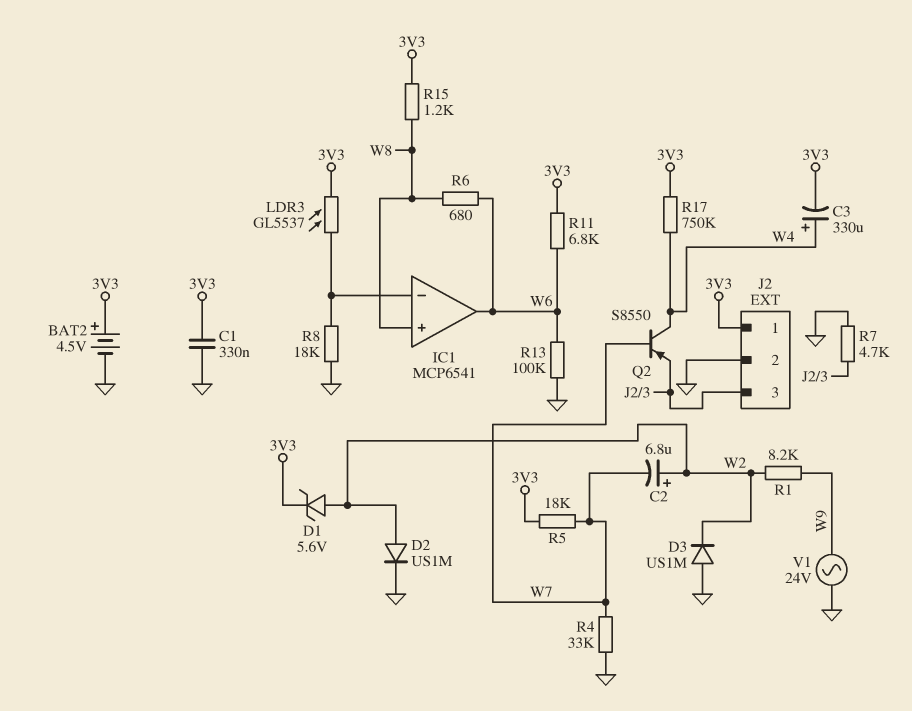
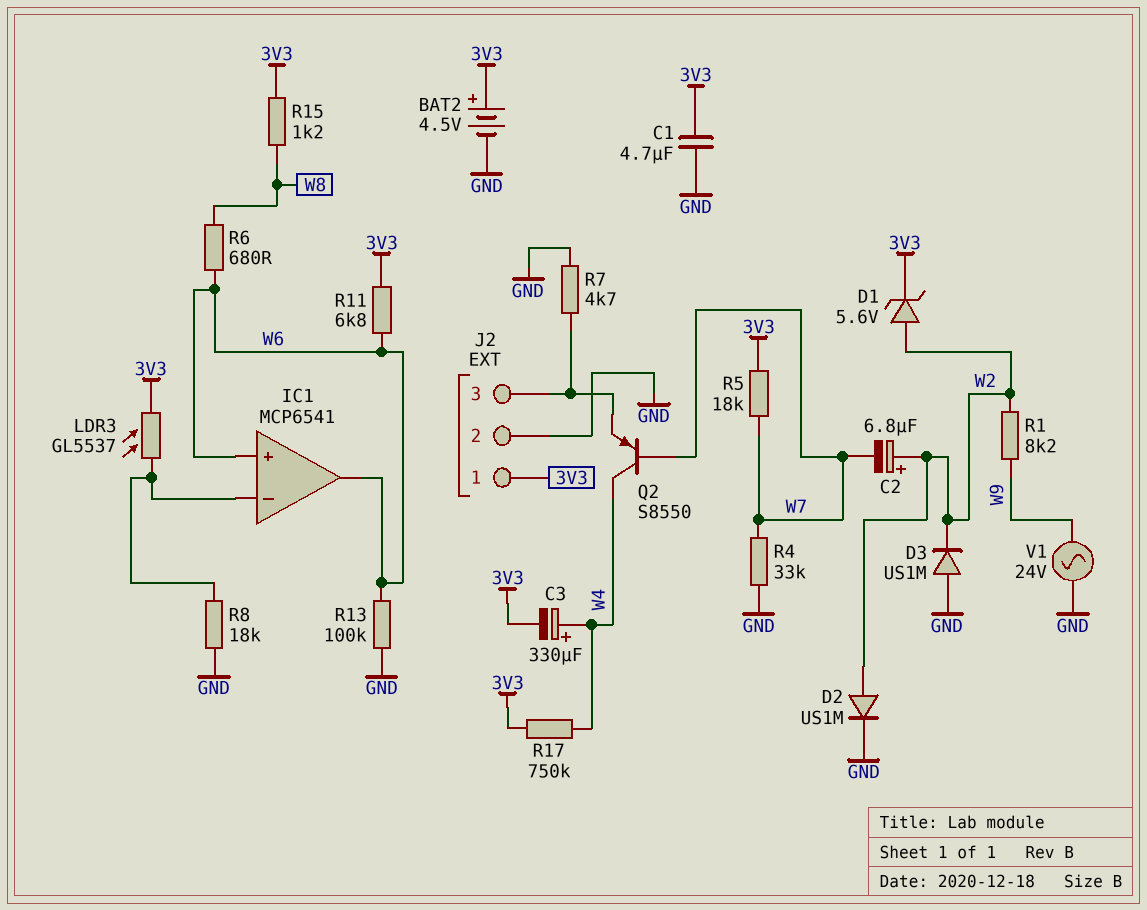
C1: 330nF (3V3, GND) -> 4.7uF (3V3, GND)
IC1 pin in+: W8 -> W6

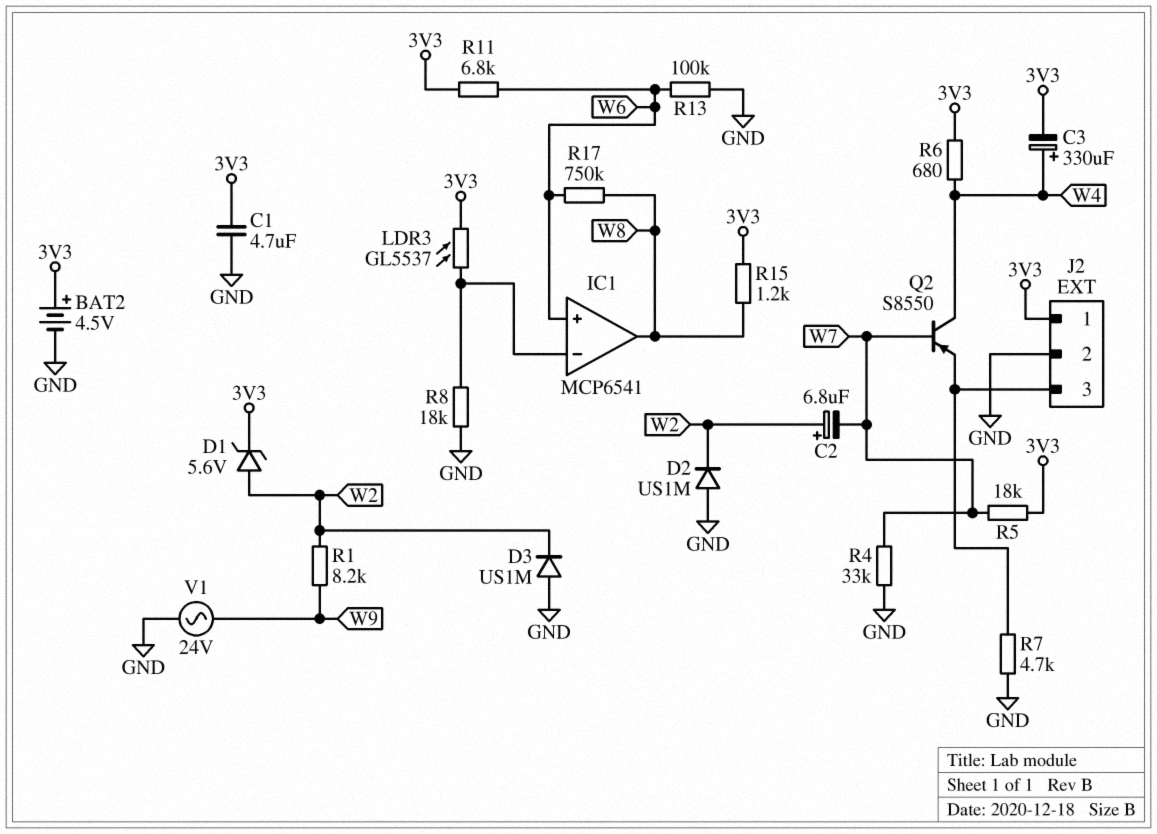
D2: diode US1M (A W2, K GND) -> diode US1M (A GND, K W2)
IC1 pin out: W6 -> W8
R6: 680 (W6, W8) -> 680 (3V3, W4)
R17: 750k (3V3, W4) -> 750k (W6, W8)

